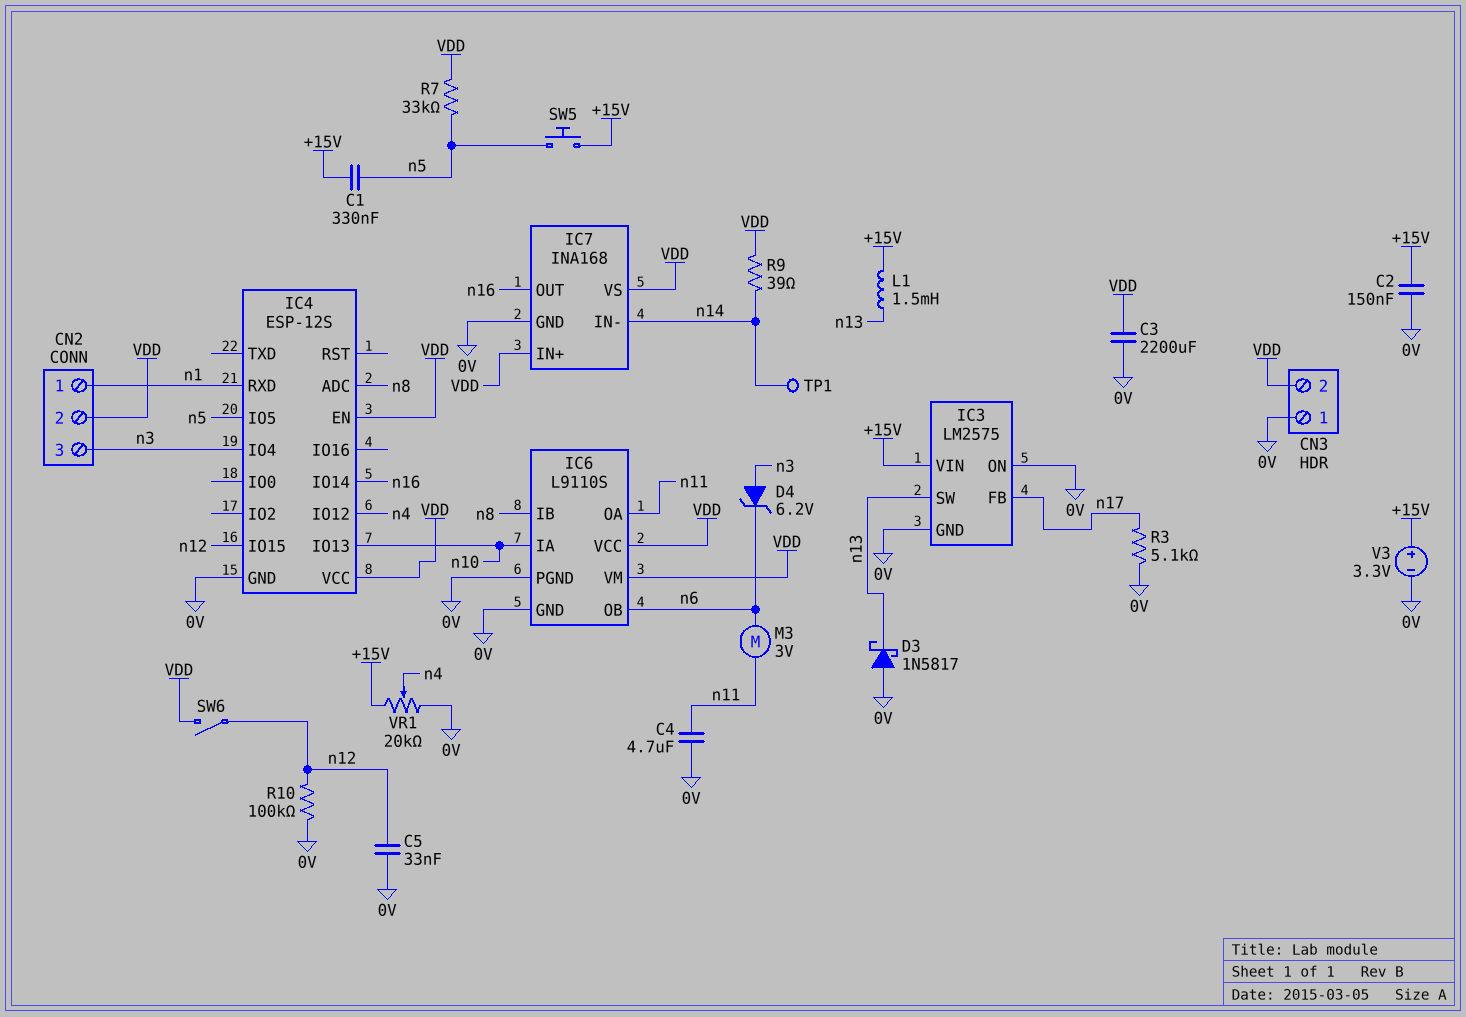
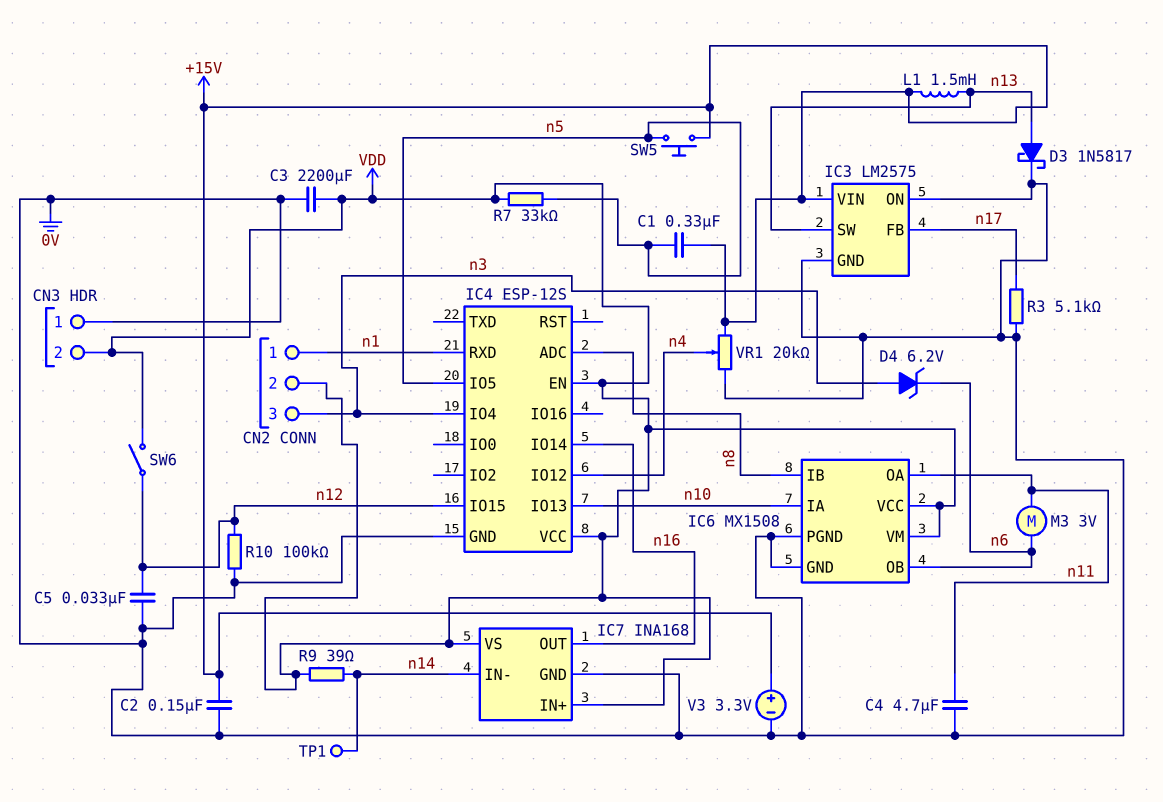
D3: schottky 1N5817 (A 0V, K n13) -> schottky 1N5817 (A n13, K 0V)
IC6: L9110S -> MX1508

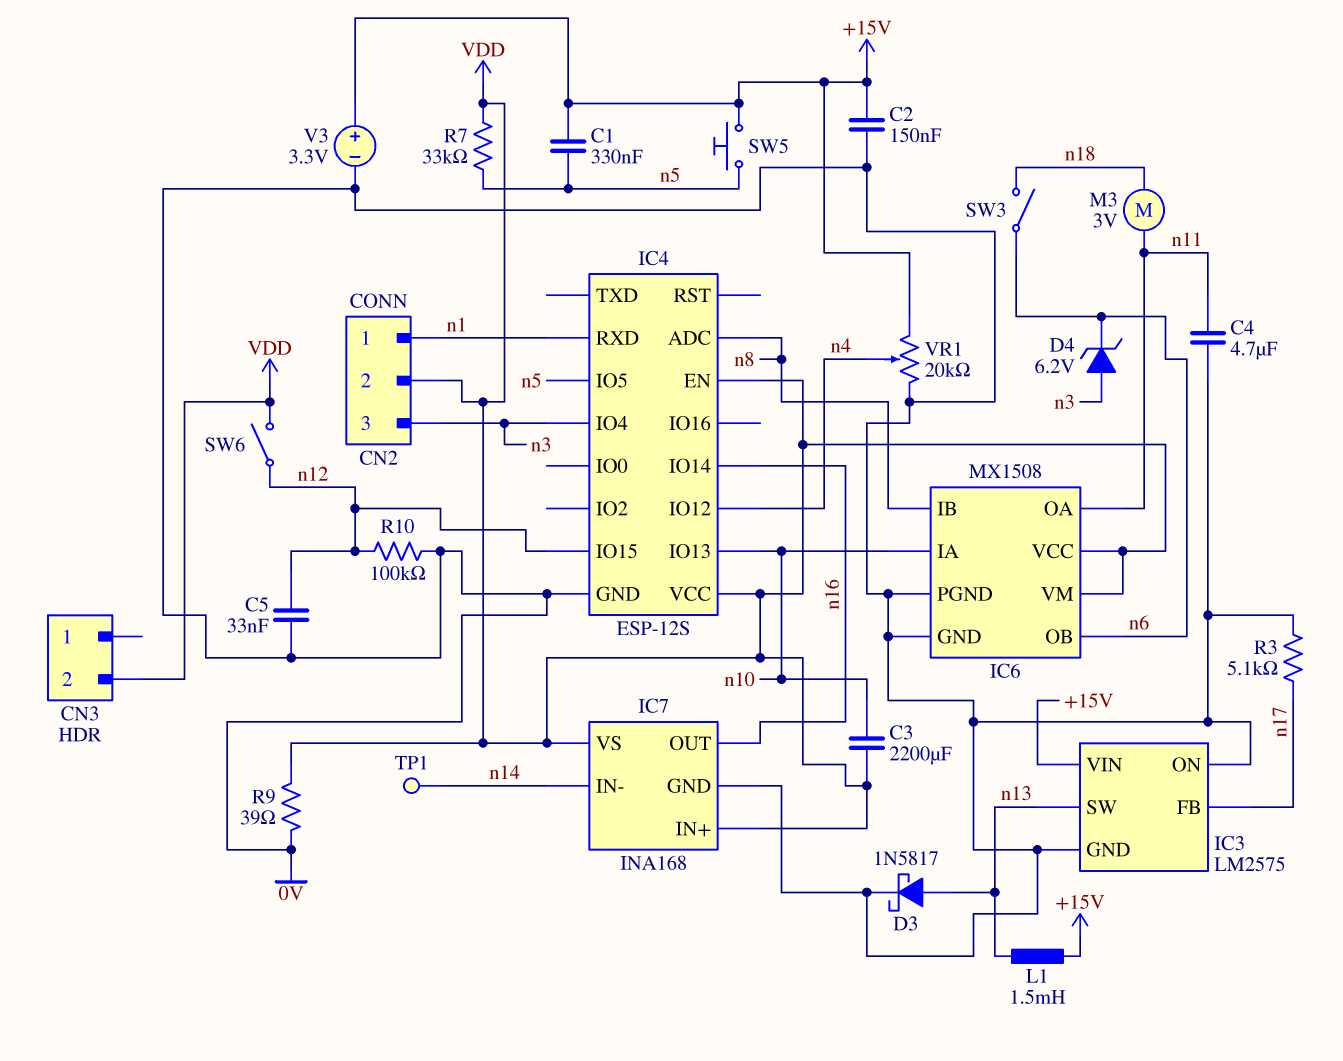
C3: 2200uF (0V, VDD) -> 2200uF (VDD, n10)
CN3 pin 1: 0V -> none
M3: motor 3V (n6, n11) -> motor 3V (n11, n18)
R9: 39 (VDD, n14) -> 39 (0V, VDD)
SW3: none -> switch (n6, n18)

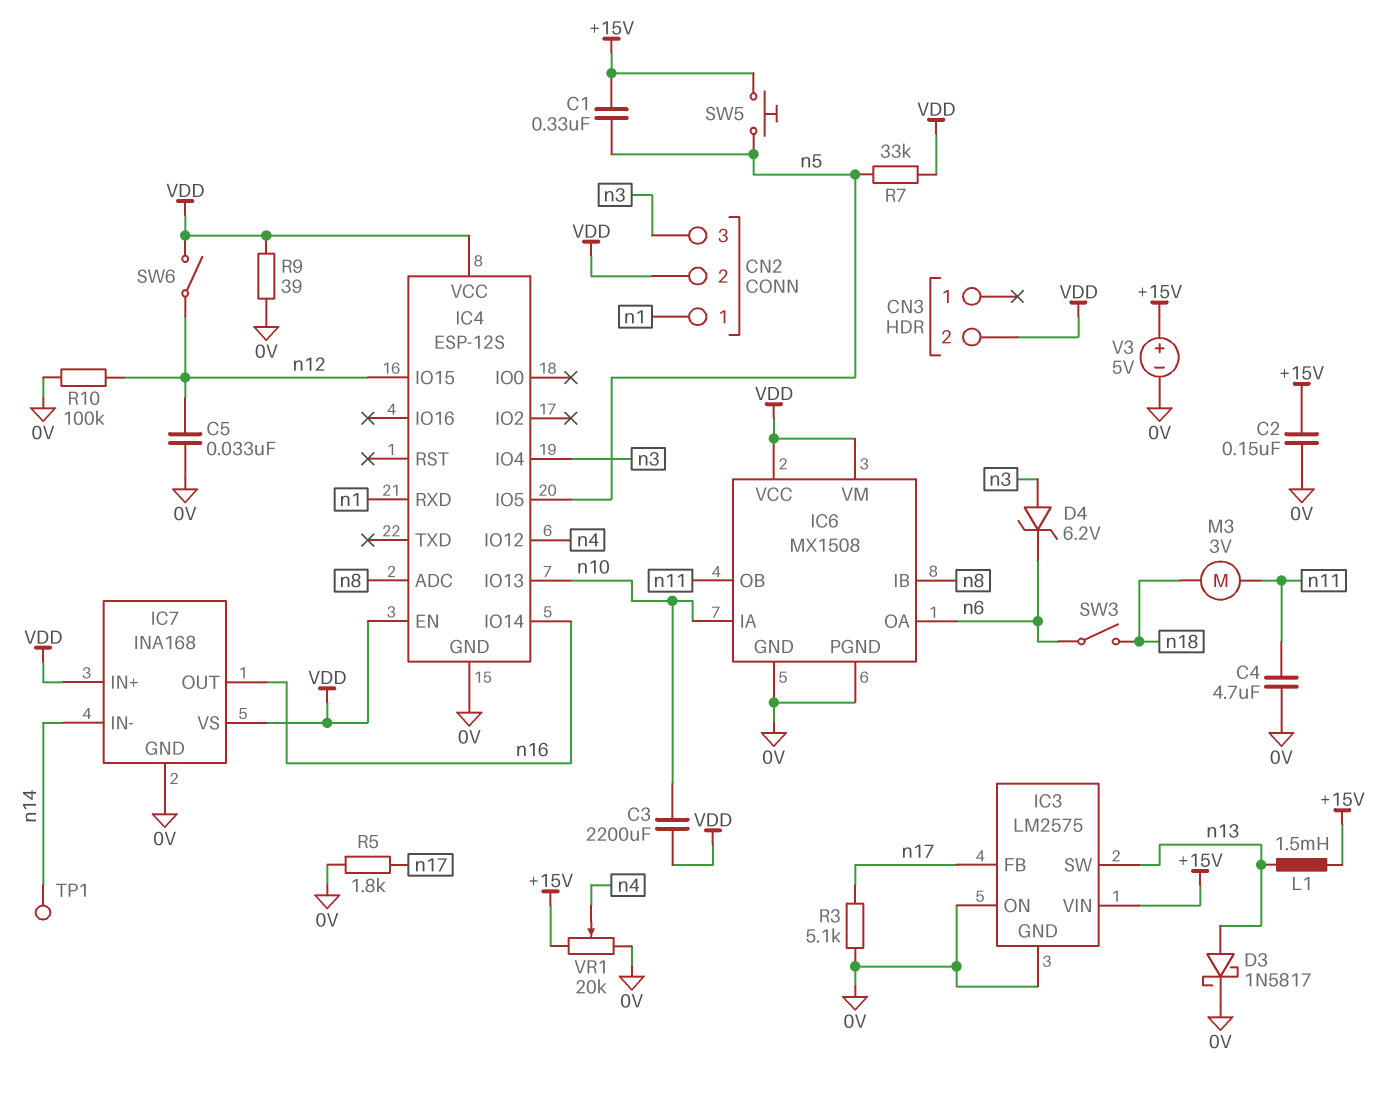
IC6 pin OA: n11 -> n6
IC6 pin OB: n6 -> n11
R5: none -> 1.8k (0V, n17)
V3: 3.3V (plus +15V, minus 0V) -> 5V (plus +15V, minus 0V)

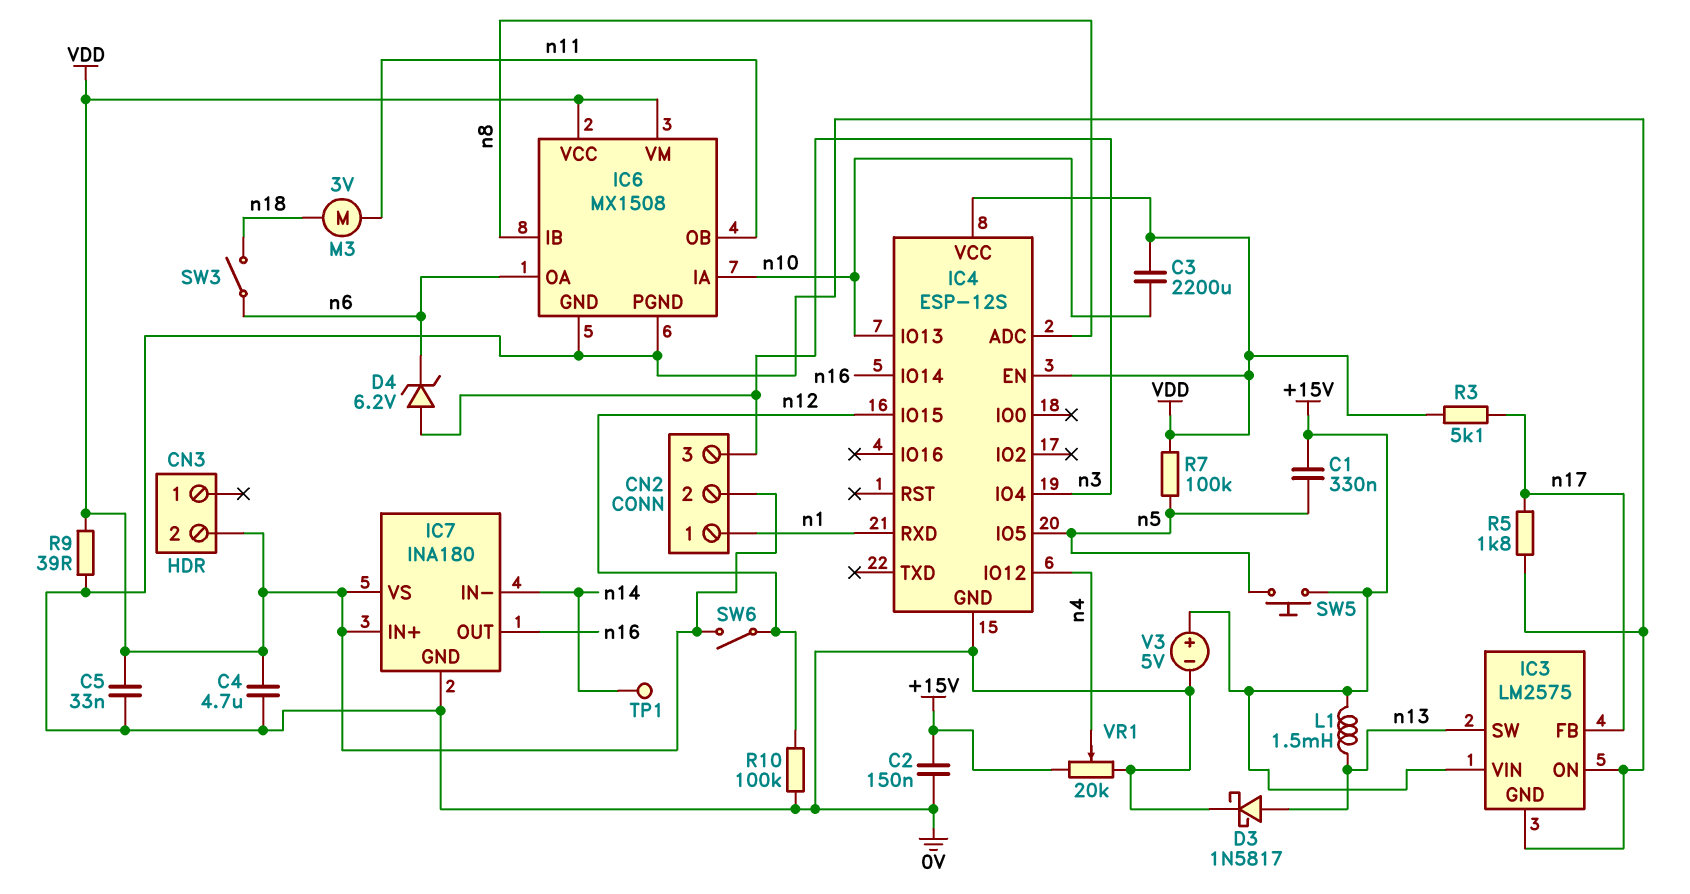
C4: 4.7uF (0V, n11) -> 4.7uF (0V, VDD)
C5: 33nF (0V, n12) -> 33nF (0V, VDD)
IC7: INA168 -> INA180
R3: 5.1k (0V, n17) -> 5.1k (VDD, n17)
R7: 33k (VDD, n5) -> 100k (VDD, n5)

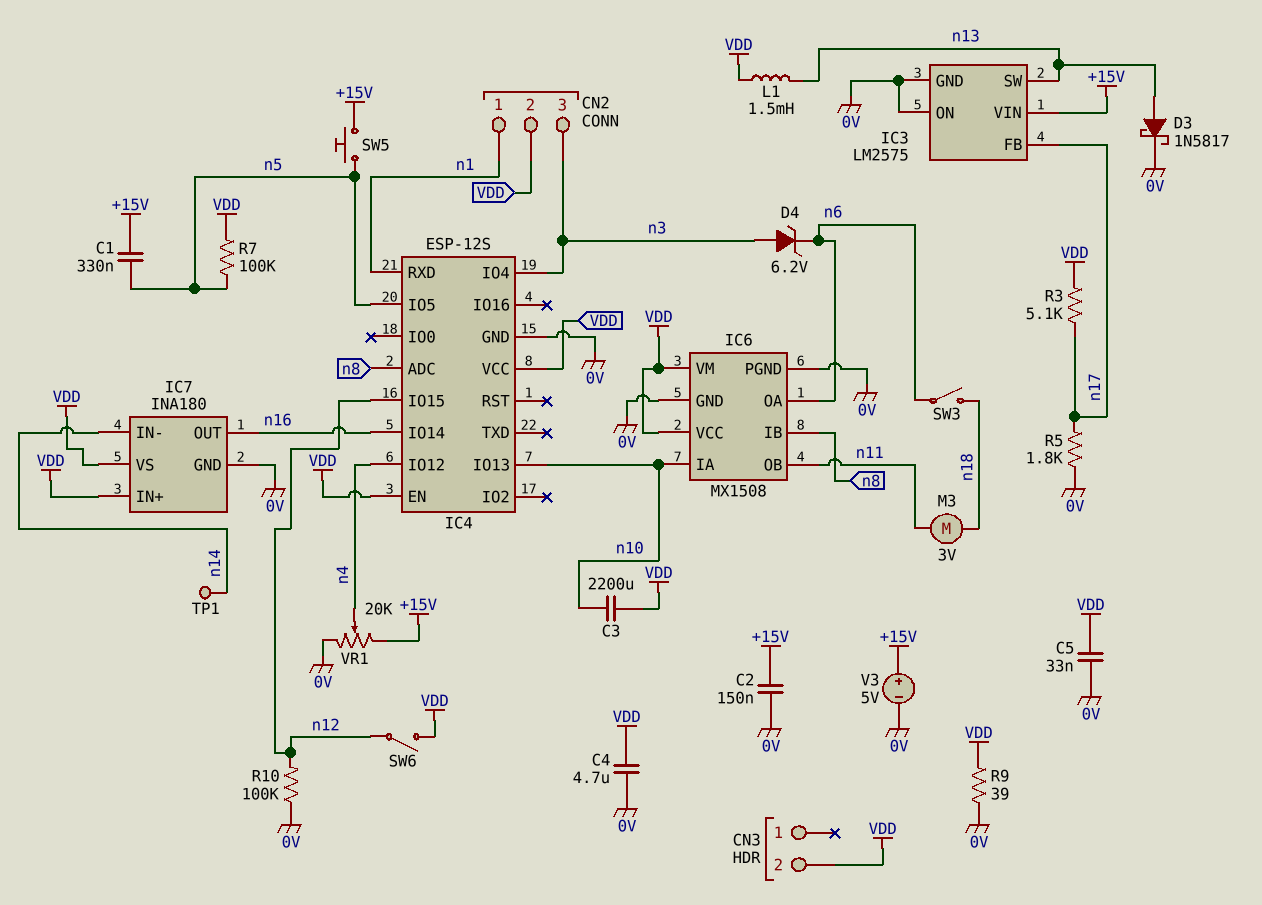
L1: 1.5mH (+15V, n13) -> 1.5mH (VDD, n13)

